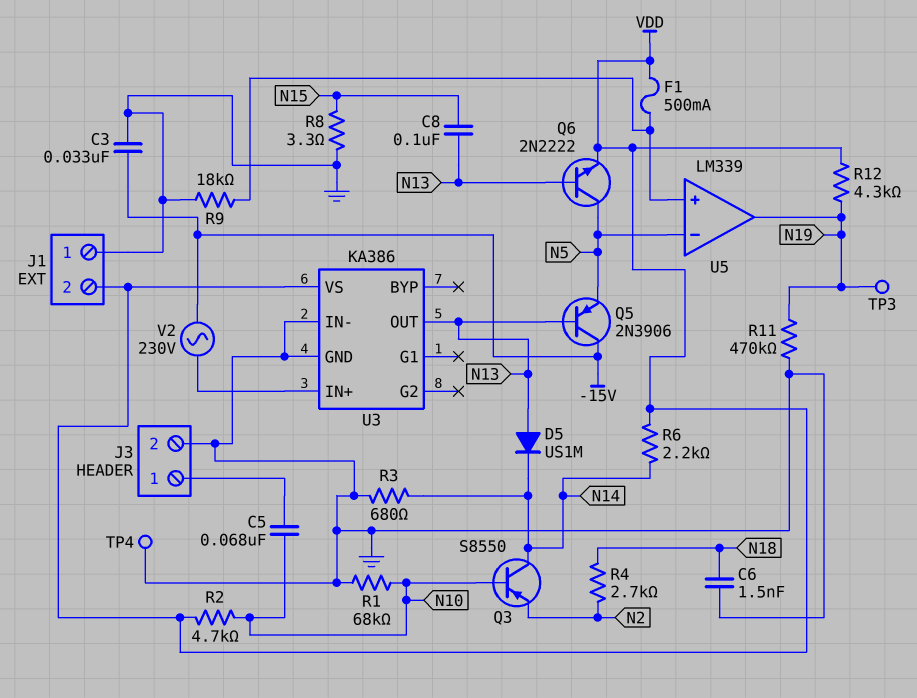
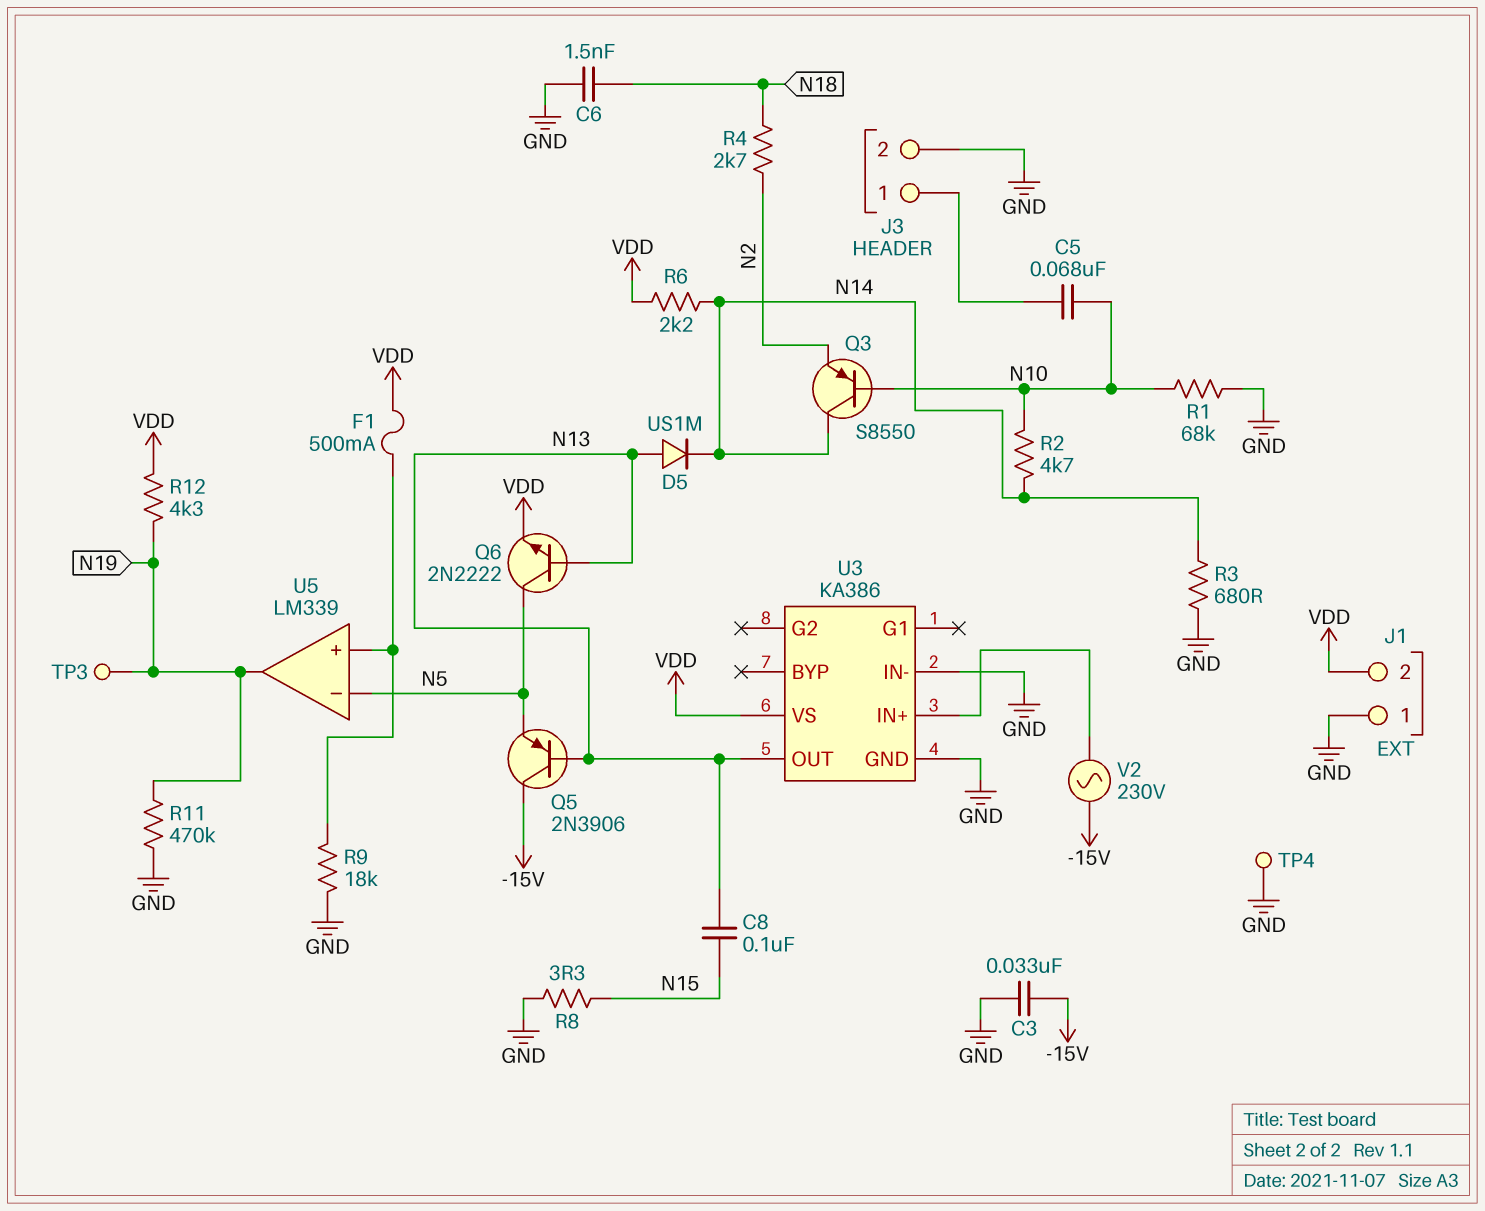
R2: 4.7k (N10, VDD) -> 4.7k (N10, N14)

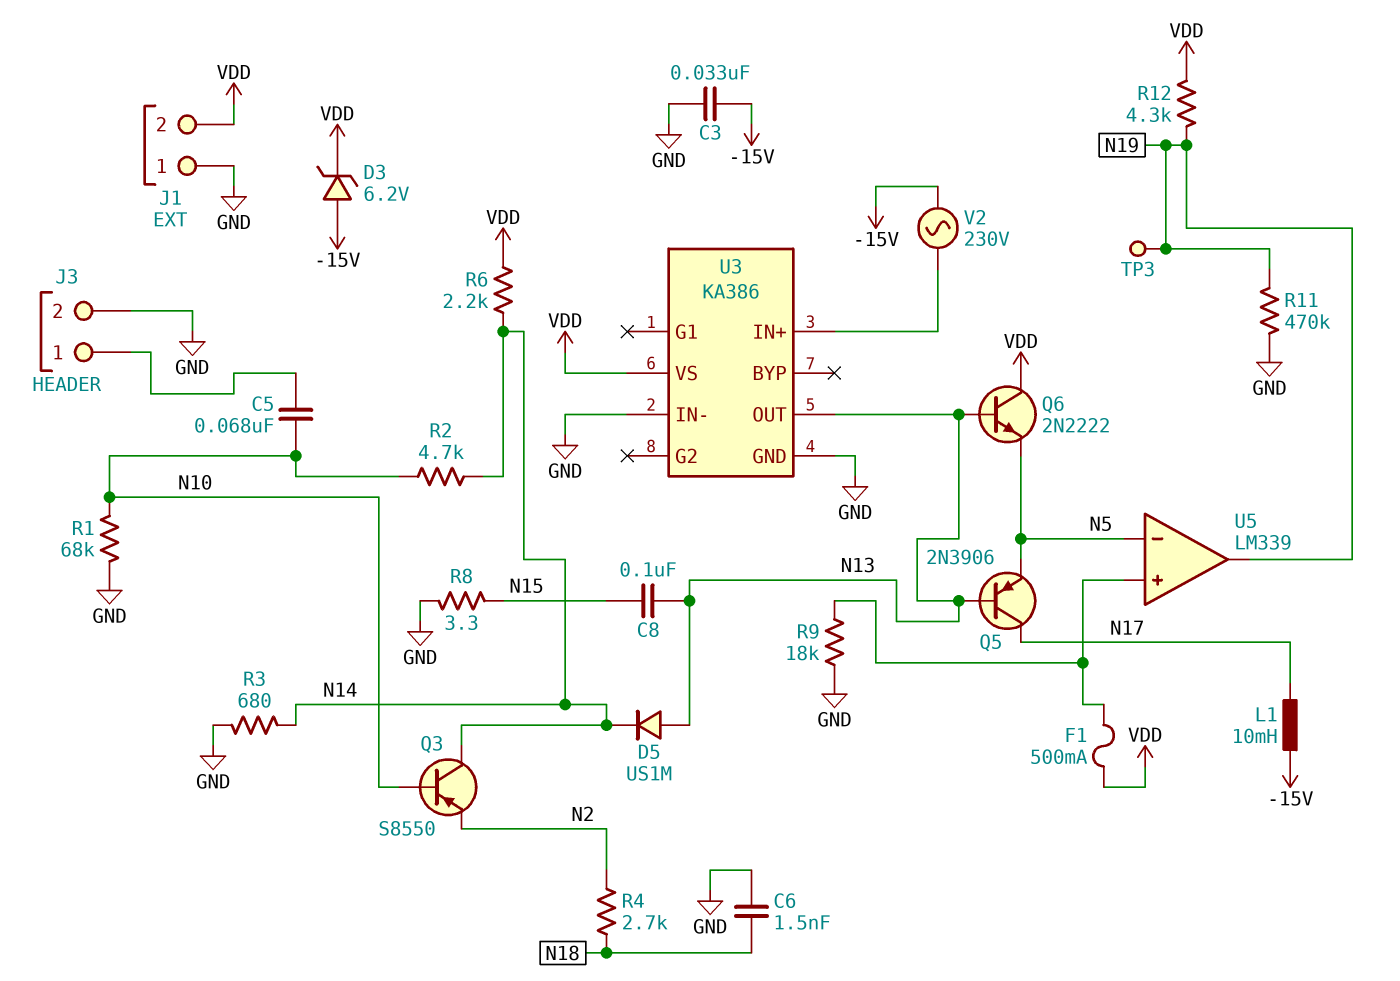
D3: none -> zener 6.2V (A -15V, K VDD)
L1: none -> 10mH (-15V, N17)
Q5: PNP 2N3906 (B N13, C -15V, E N5) -> PNP 2N3906 (B N13, C N17, E N5)
Q6: NPN 2N2222 (B N13, C N5, E VDD) -> NPN 2N2222 (B N13, C VDD, E N5)
TP4: test point (GND) -> none

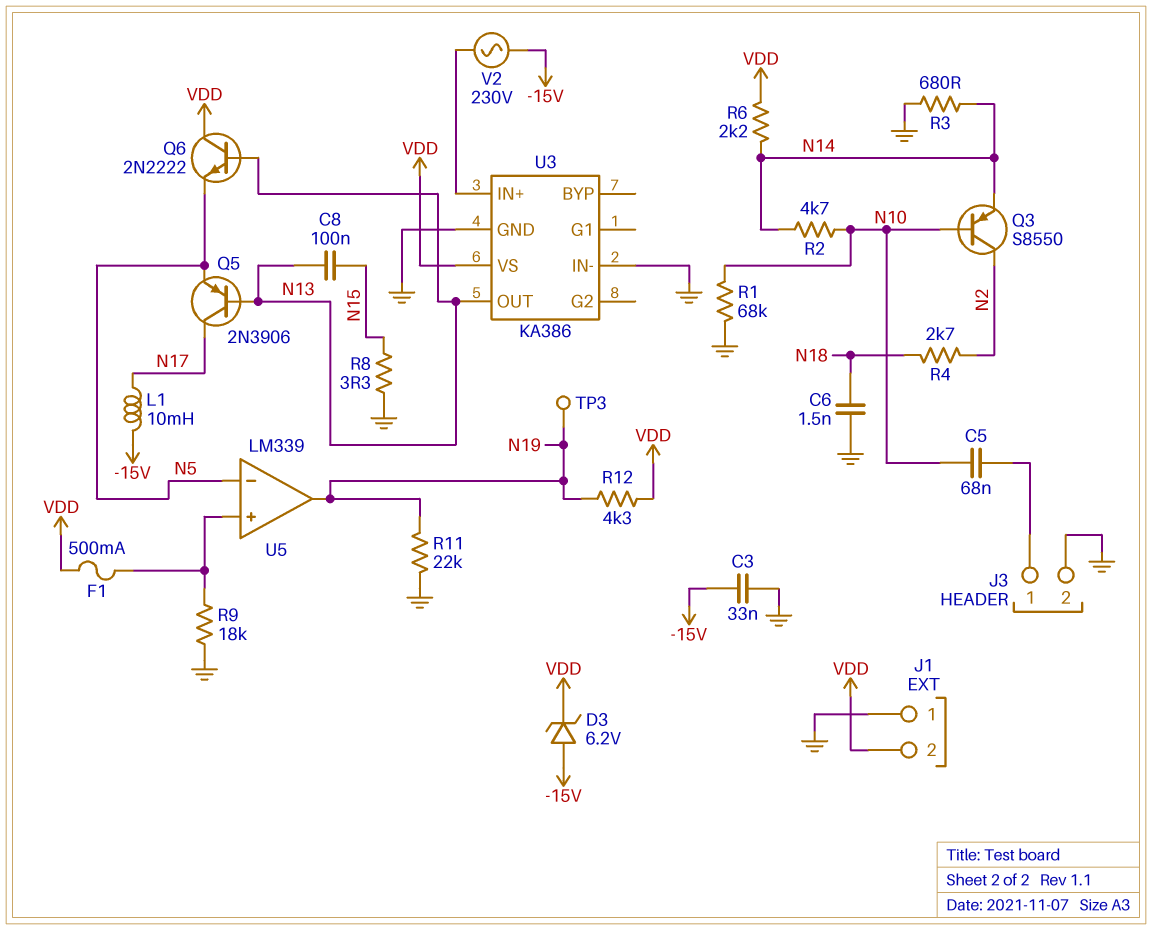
D5: diode US1M (A N13, K N14) -> none
Q3: PNP S8550 (B N10, C N14, E N2) -> PNP S8550 (B N10, C N2, E N14)
R11: 470k (GND, N19) -> 22k (GND, N19)

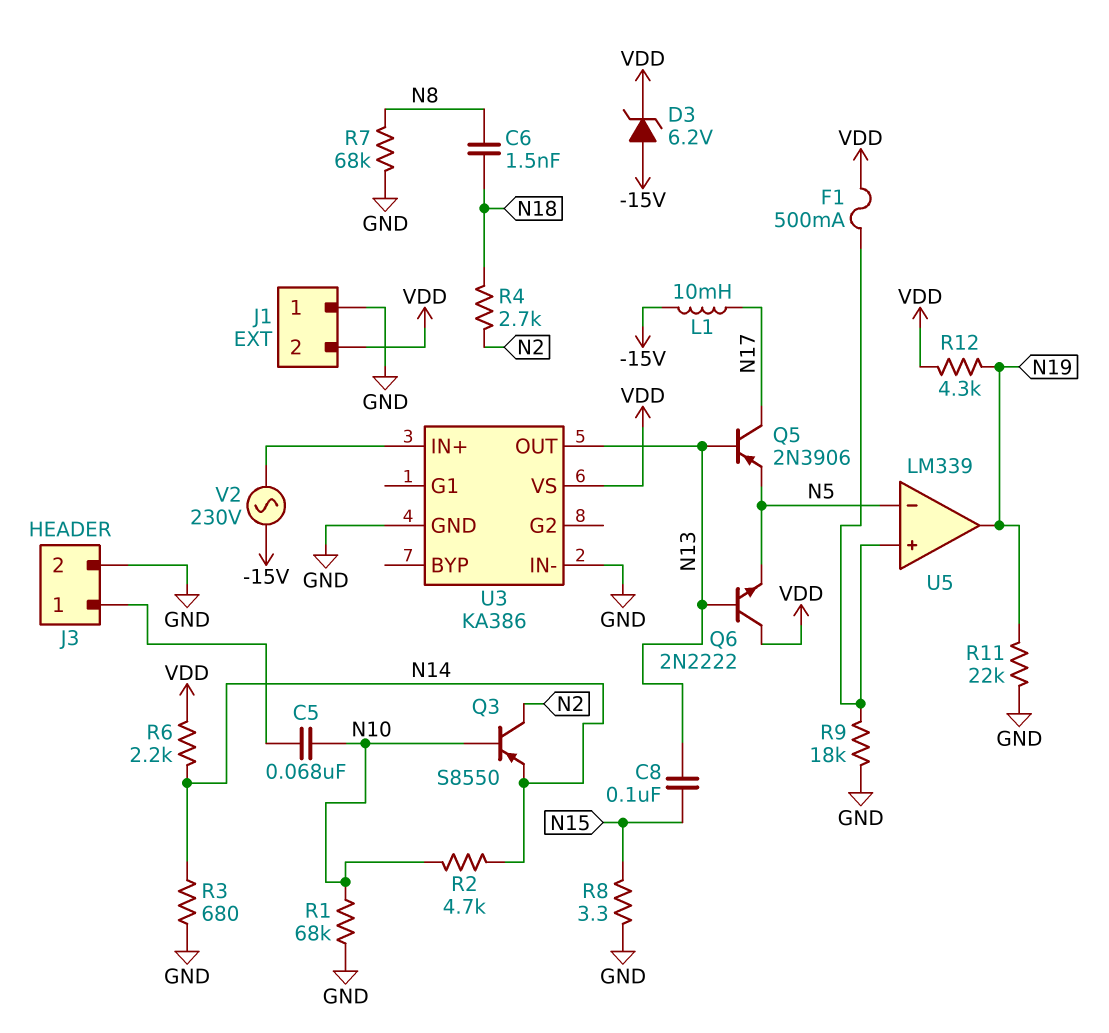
C3: 33nF (-15V, GND) -> none
C6: 1.5nF (GND, N18) -> 1.5nF (N8, N18)
R7: none -> 68k (GND, N8)
TP3: test point (N19) -> none

